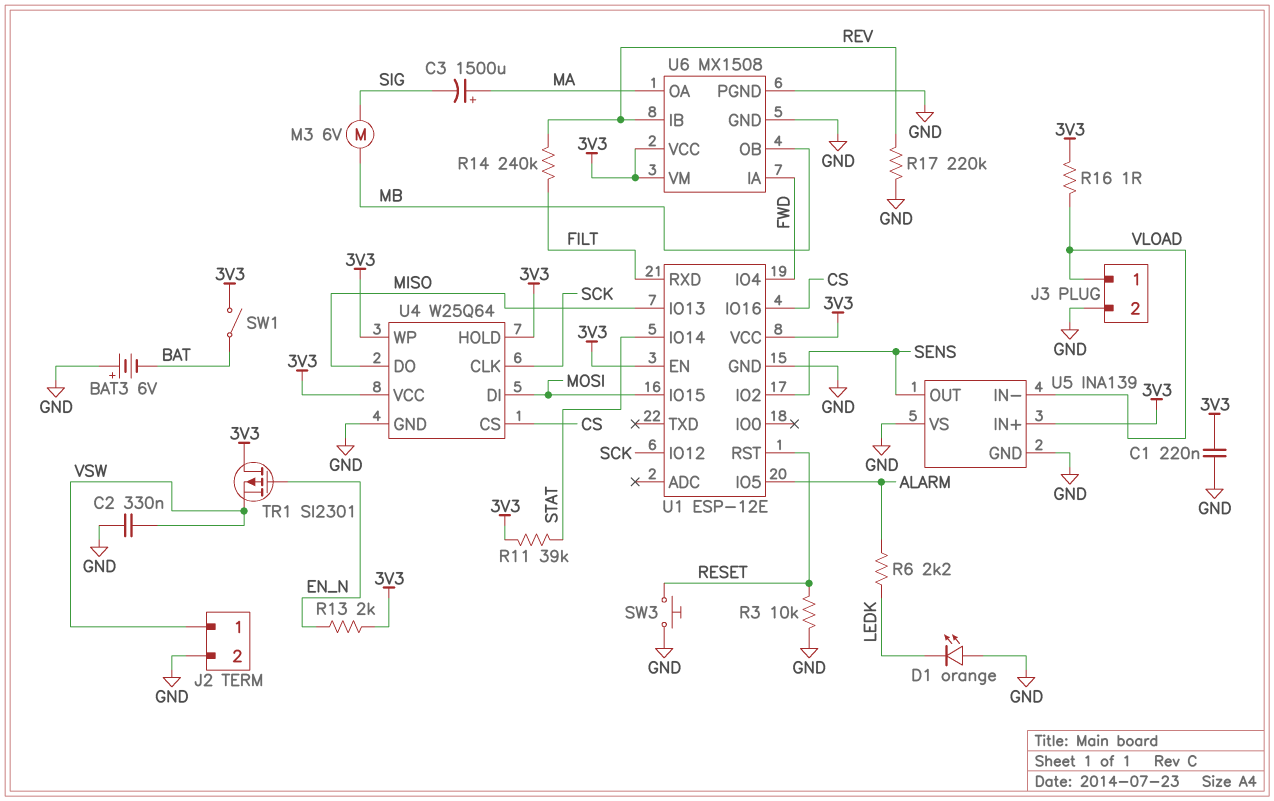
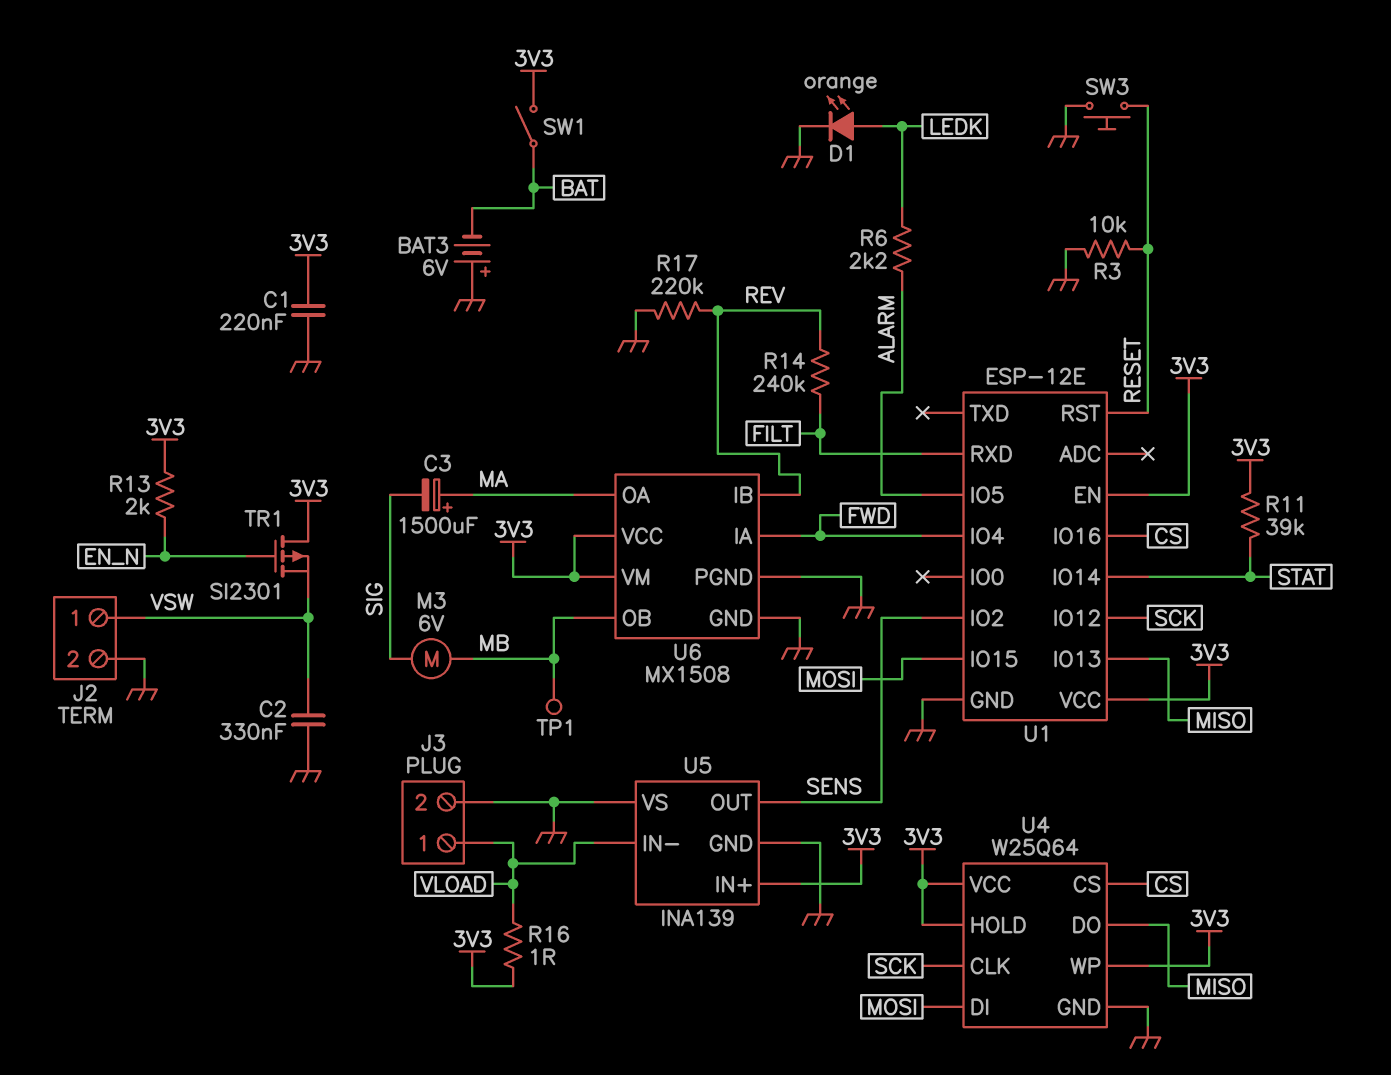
D1: LED orange (A GND, K LEDK) -> LED orange (A LEDK, K GND)
TP1: none -> test point (MB)

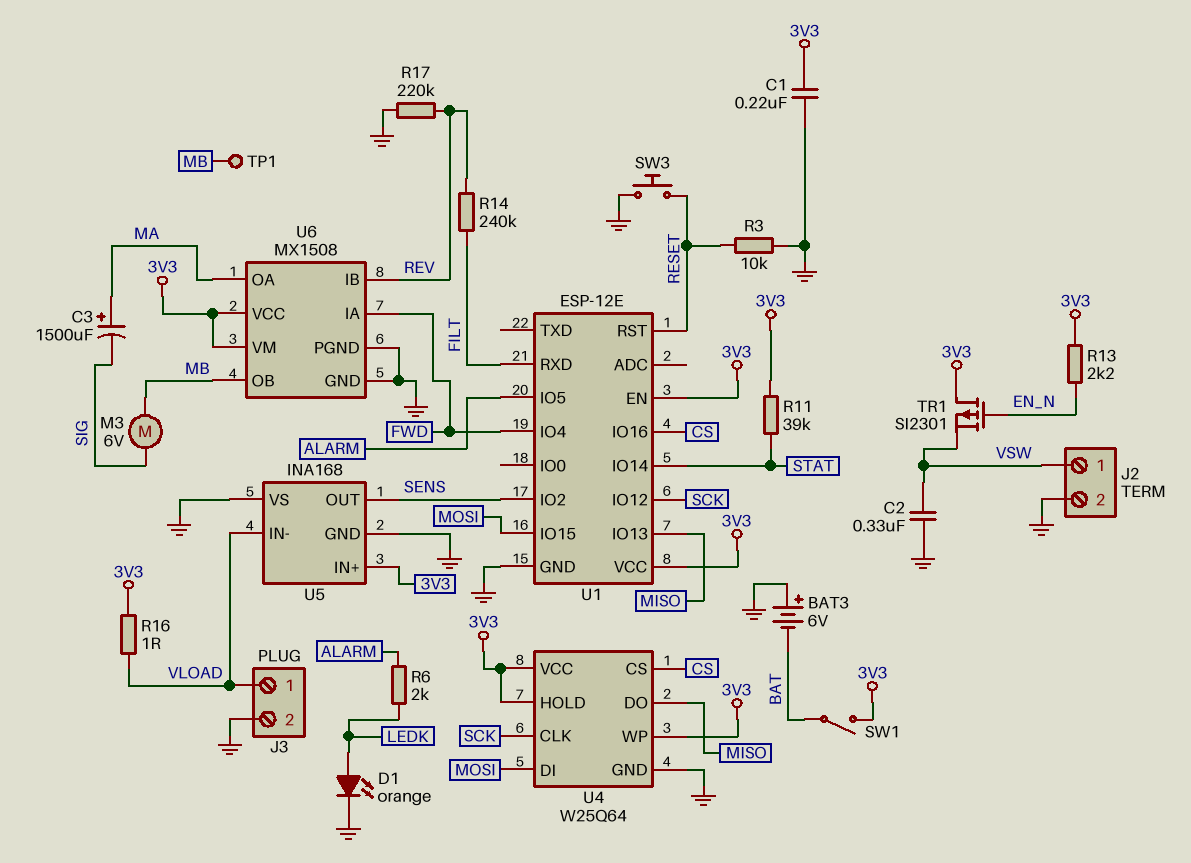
R6: 2.2k (ALARM, LEDK) -> 2k (ALARM, LEDK)
R13: 2k (3V3, EN_N) -> 2.2k (3V3, EN_N)
U5: INA139 -> INA168

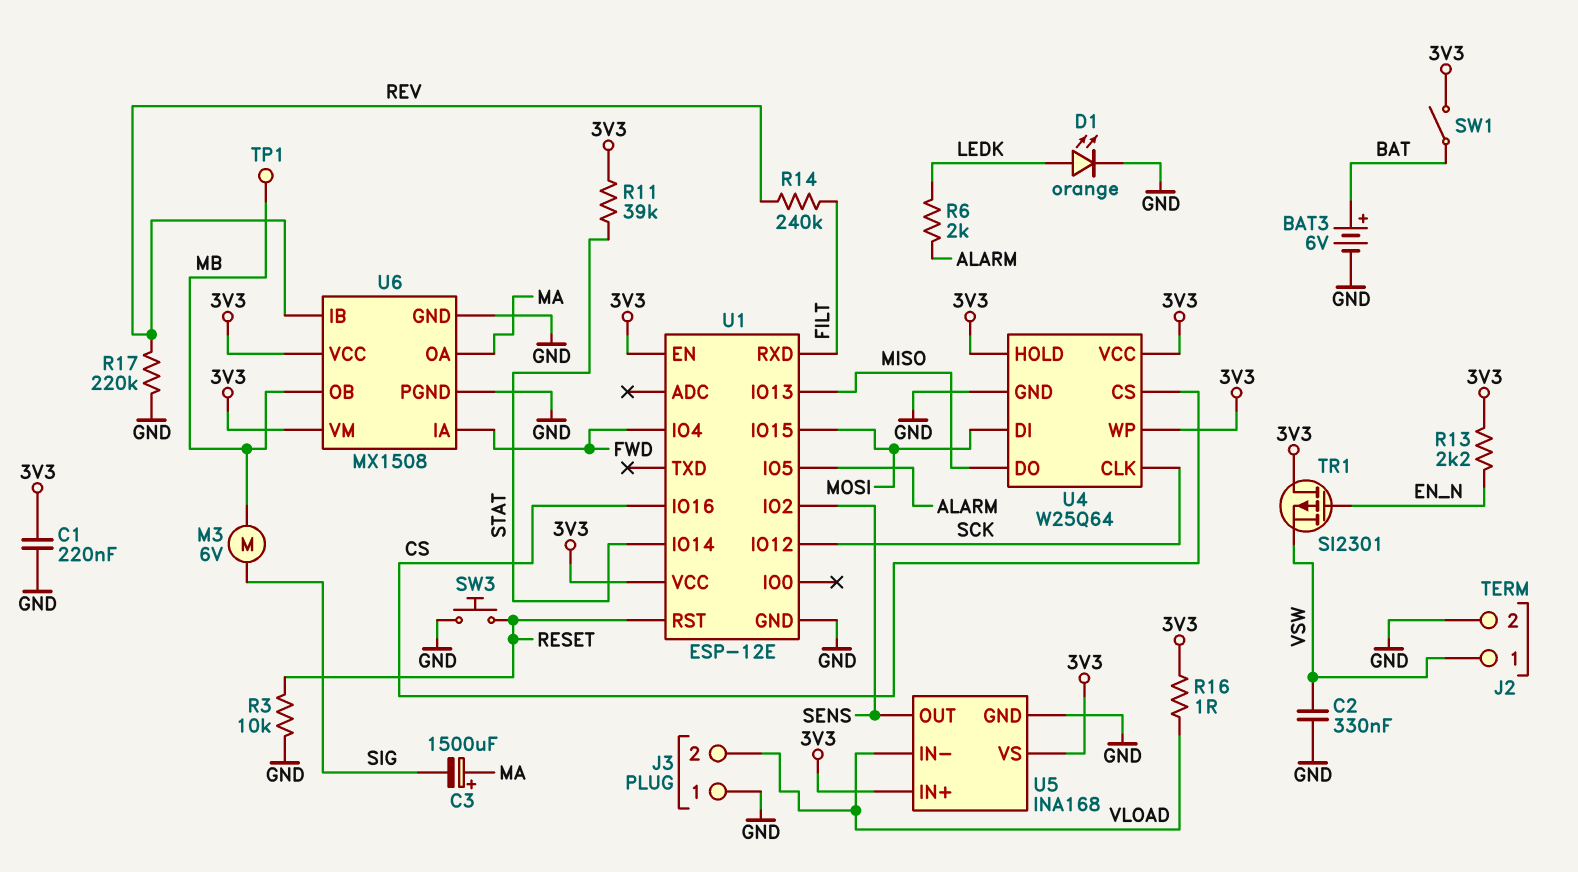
BAT3: 6V (plus GND, minus BAT) -> 6V (plus BAT, minus GND)
J3 pin 1: VLOAD -> GND
J3 pin 2: GND -> VLOAD
U5 pin VS: GND -> 3V3

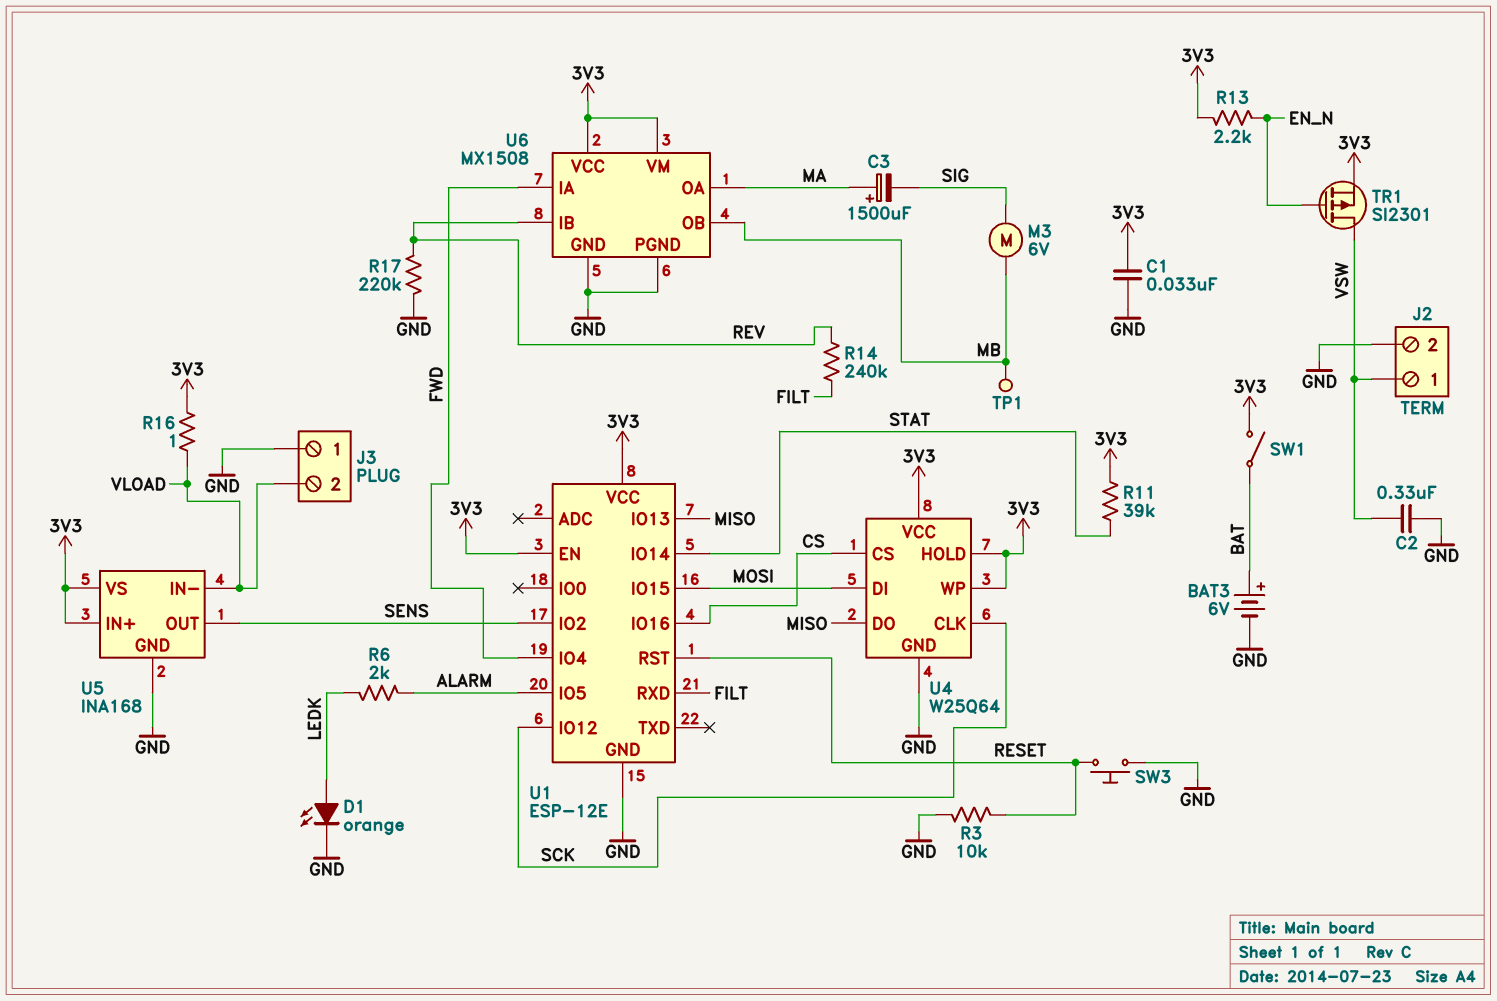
C1: 220nF (3V3, GND) -> 33nF (3V3, GND)
TR1: PMOS SI2301 (G EN_N, D 3V3, S VSW) -> PMOS SI2301 (G EN_N, D VSW, S 3V3)

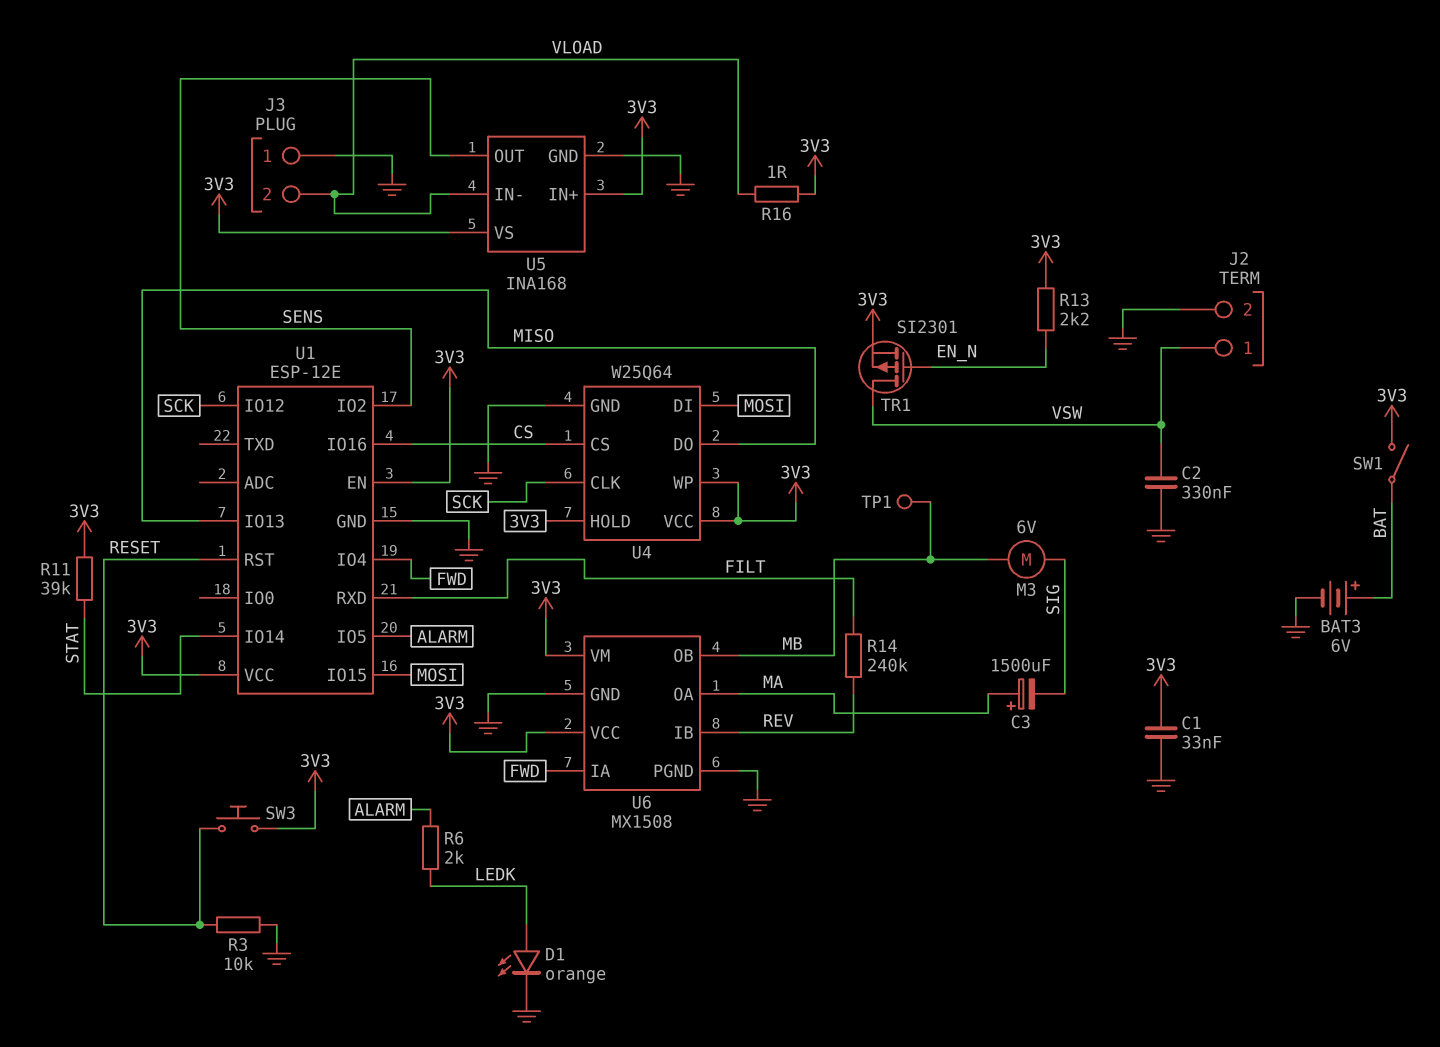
R17: 220k (GND, REV) -> none
SW3: button (GND, RESET) -> button (3V3, RESET)

